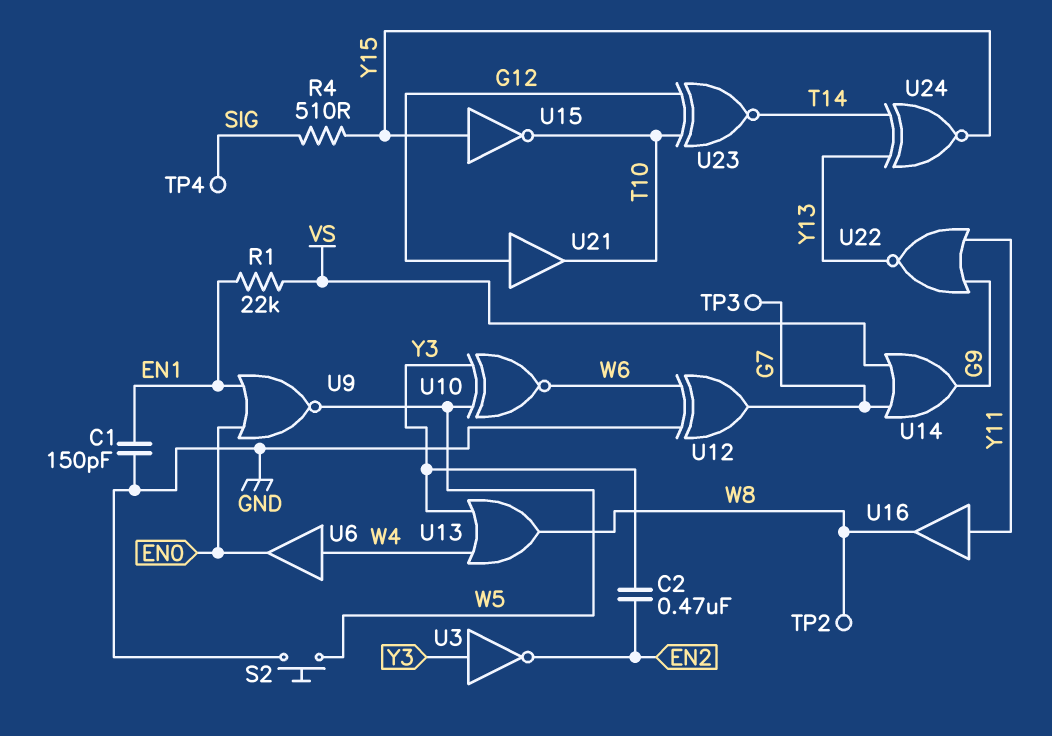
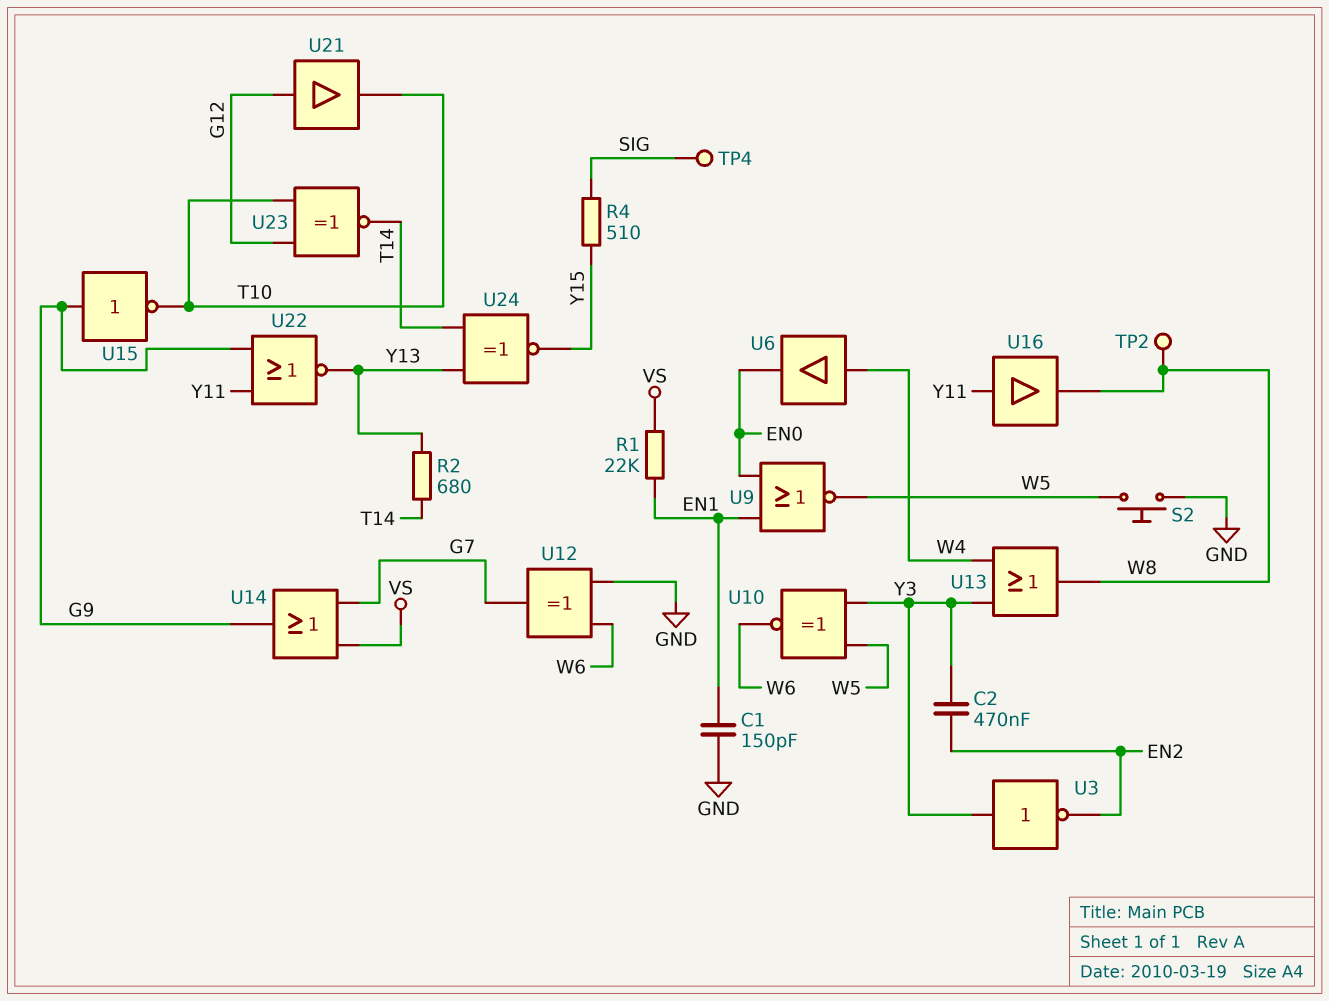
R2: none -> 680 (T14, Y13)
TP3: test point (G7) -> none
U15: NOT (in Y15, out T10) -> NOT (in G9, out T10)

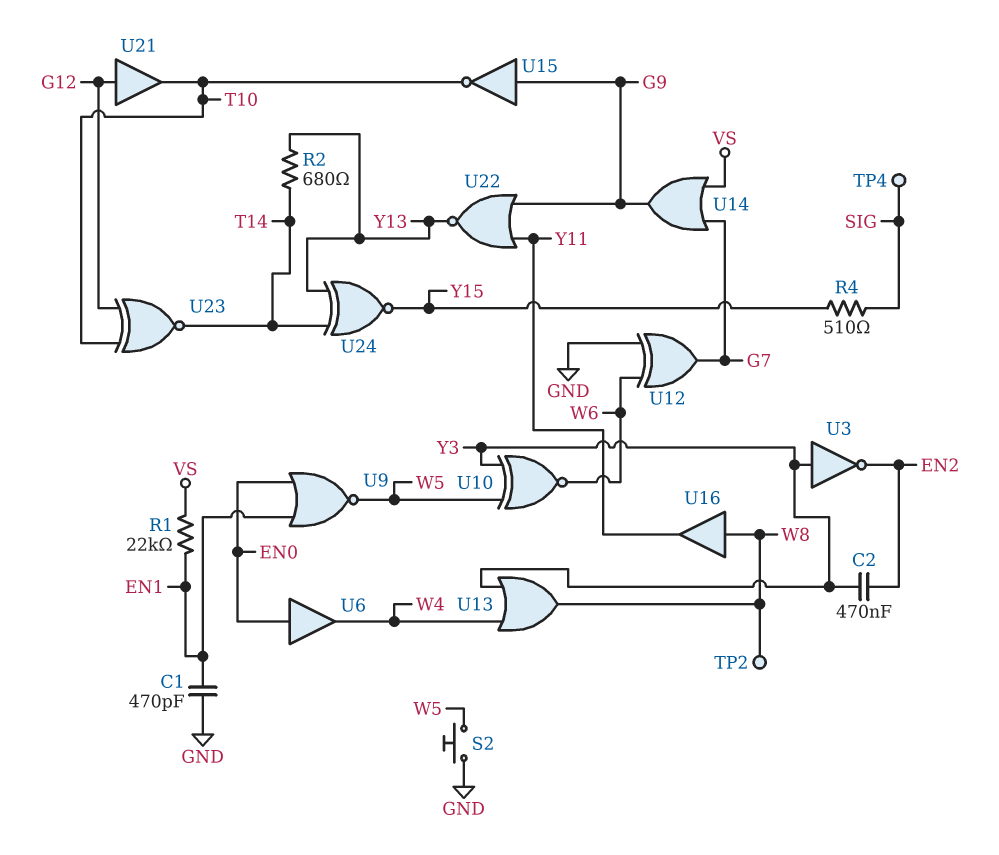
C1: 150pF (EN1, GND) -> 470pF (EN1, GND)
U6: buffer (in W4, out EN0) -> buffer (in EN0, out W4)
U16: buffer (in Y11, out W8) -> buffer (in W8, out Y11)

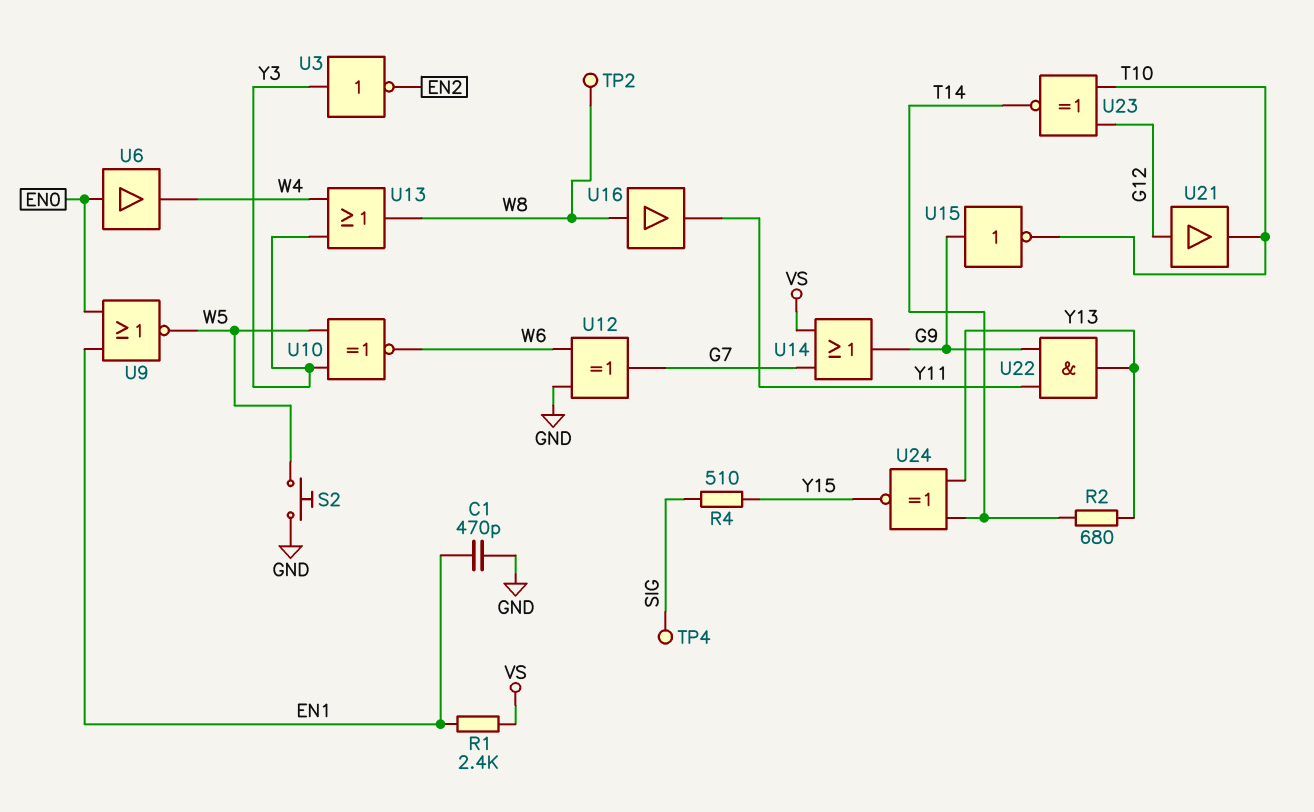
C2: 470nF (EN2, Y3) -> none
R1: 22k (EN1, VS) -> 2.4k (EN1, VS)
U22: NOR (in G9, in Y11, out Y13) -> AND (in G9, in Y11, out Y13)

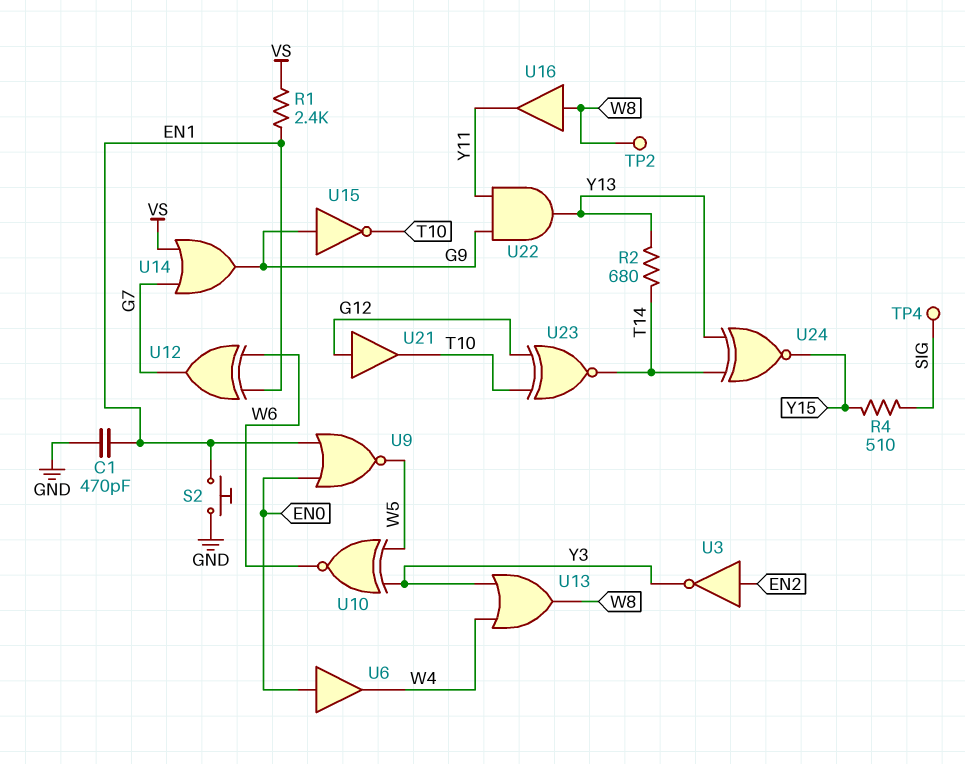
S2: button (GND, W5) -> button (EN1, GND)
U3: NOT (in Y3, out EN2) -> NOT (in EN2, out Y3)
U12: XOR (in GND, in W6, out G7) -> XOR (in EN1, in W6, out G7)

